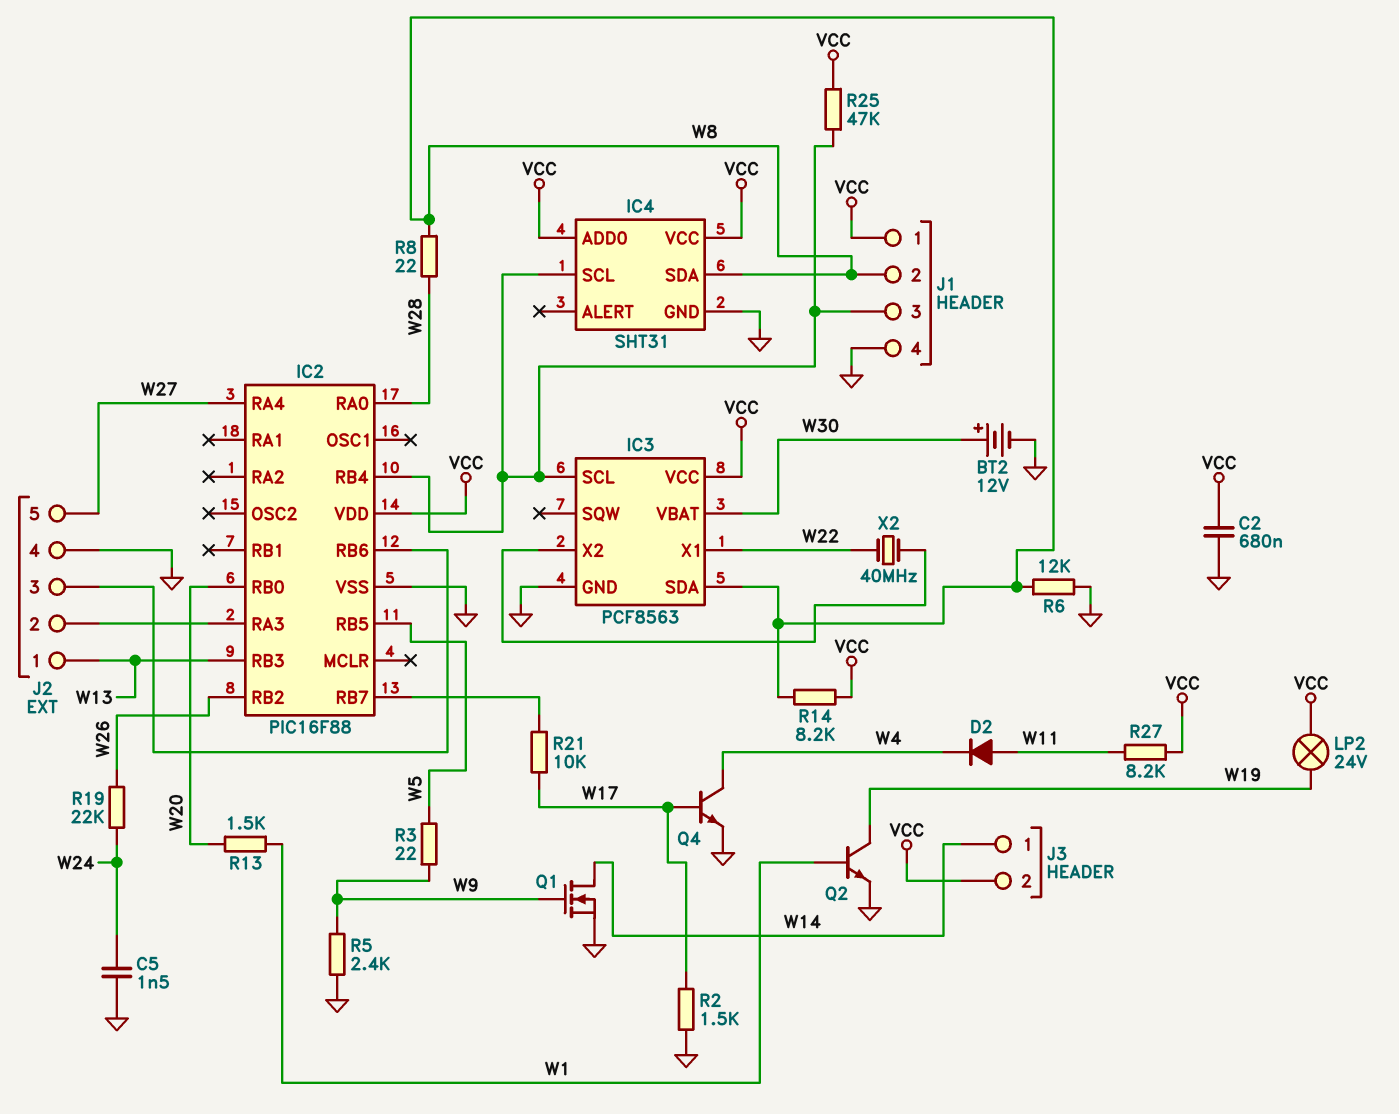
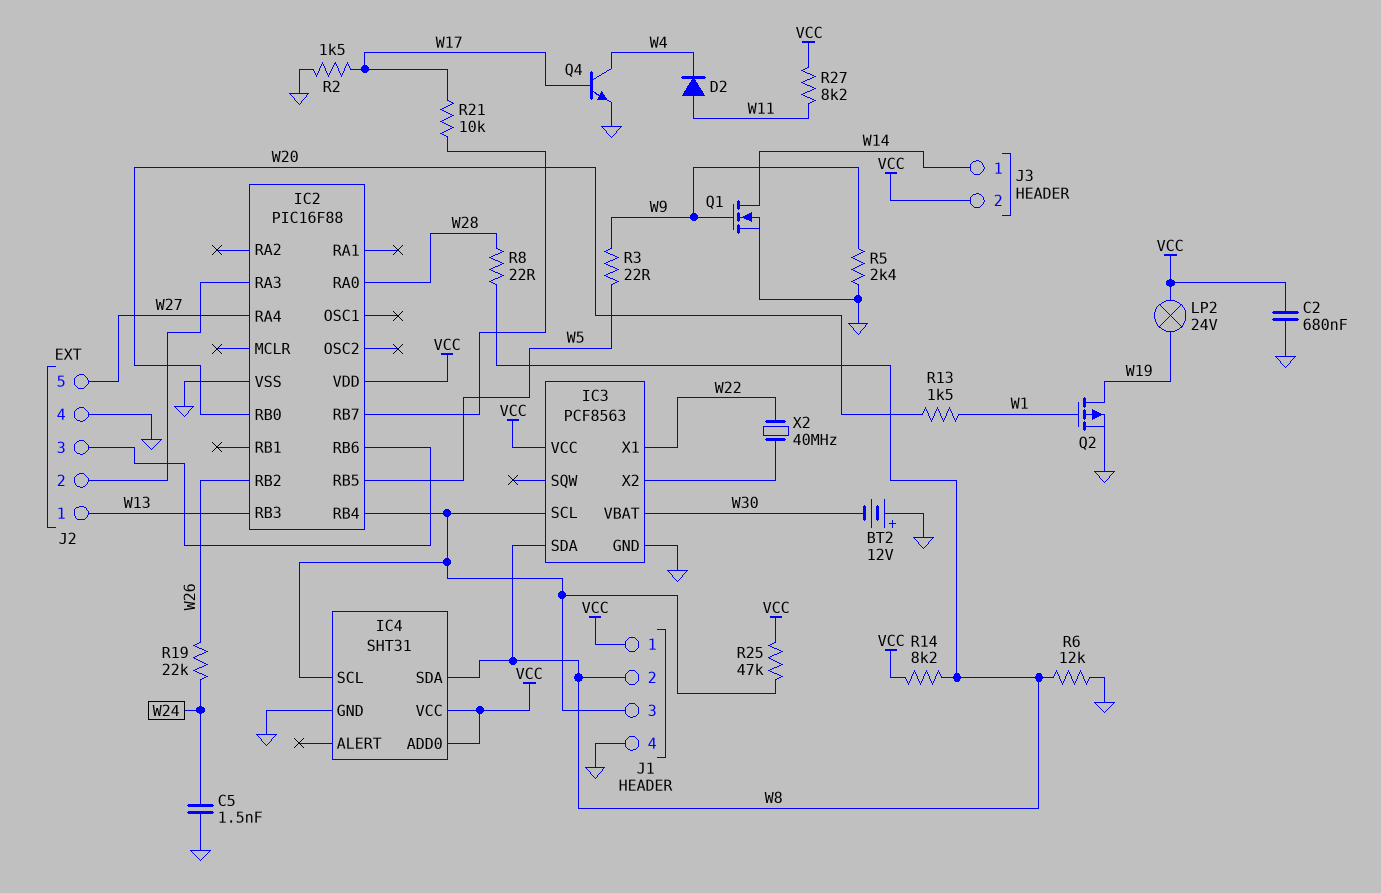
BT2: 12V (plus W30, minus GND) -> 12V (plus GND, minus W30)
Q2: NPN (B W1, C W19, E GND) -> PMOS (G W1, D W19, S GND)

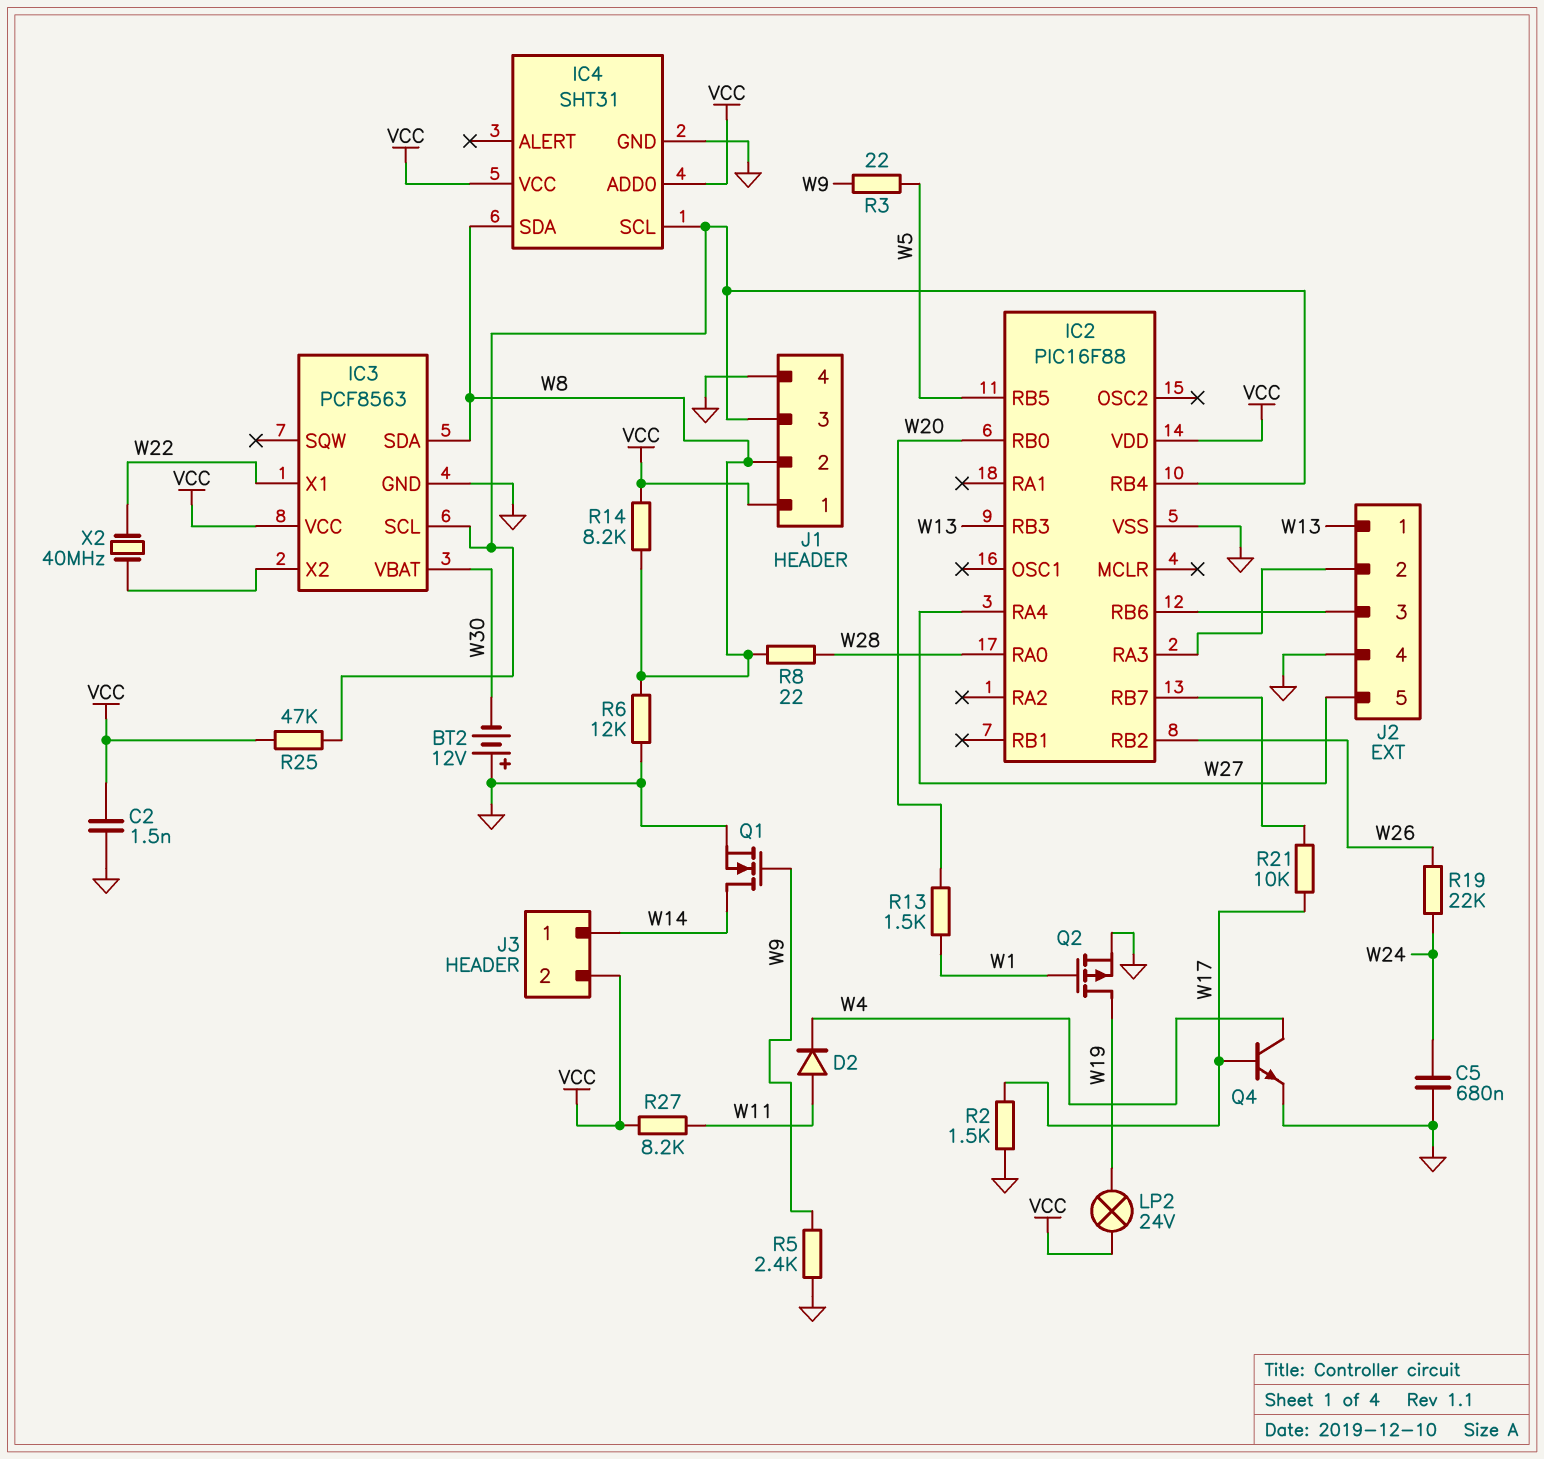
C2: 680nF (GND, VCC) -> 1.5nF (GND, VCC)
C5: 1.5nF (GND, W24) -> 680nF (GND, W24)

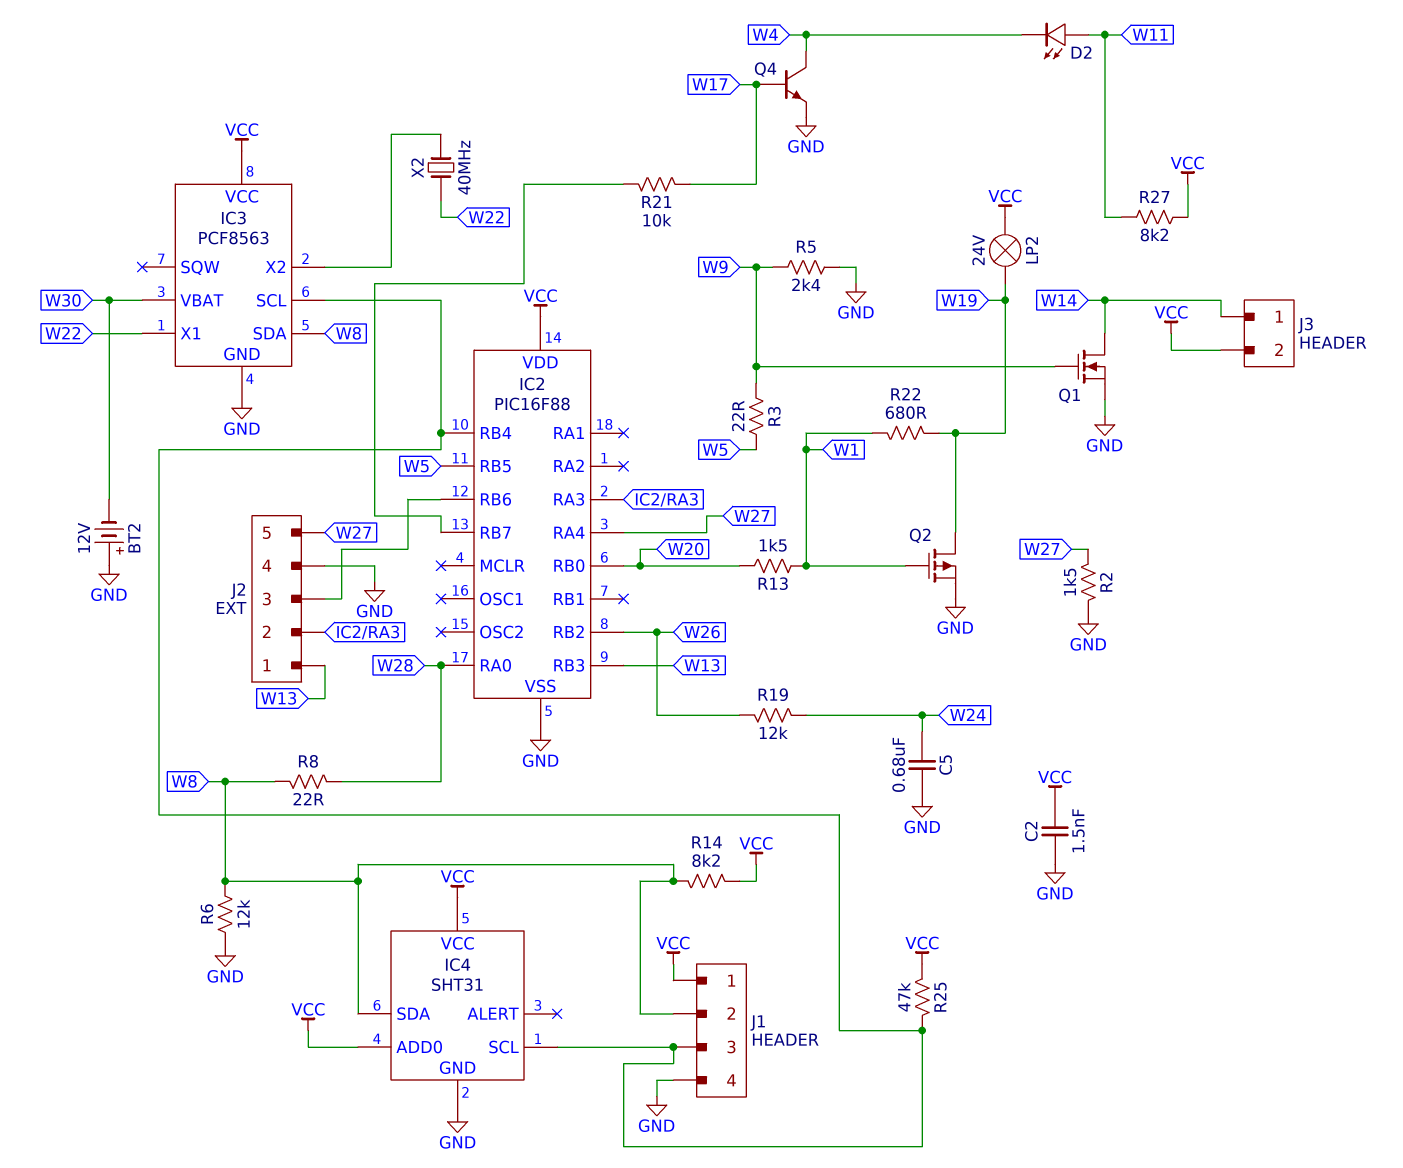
D2: diode (A W11, K W4) -> LED (A W11, K W4)
R2: 1.5k (GND, W17) -> 1.5k (GND, W27)
R19: 22k (W24, W26) -> 12k (W24, W26)
R22: none -> 680 (W1, W19)

